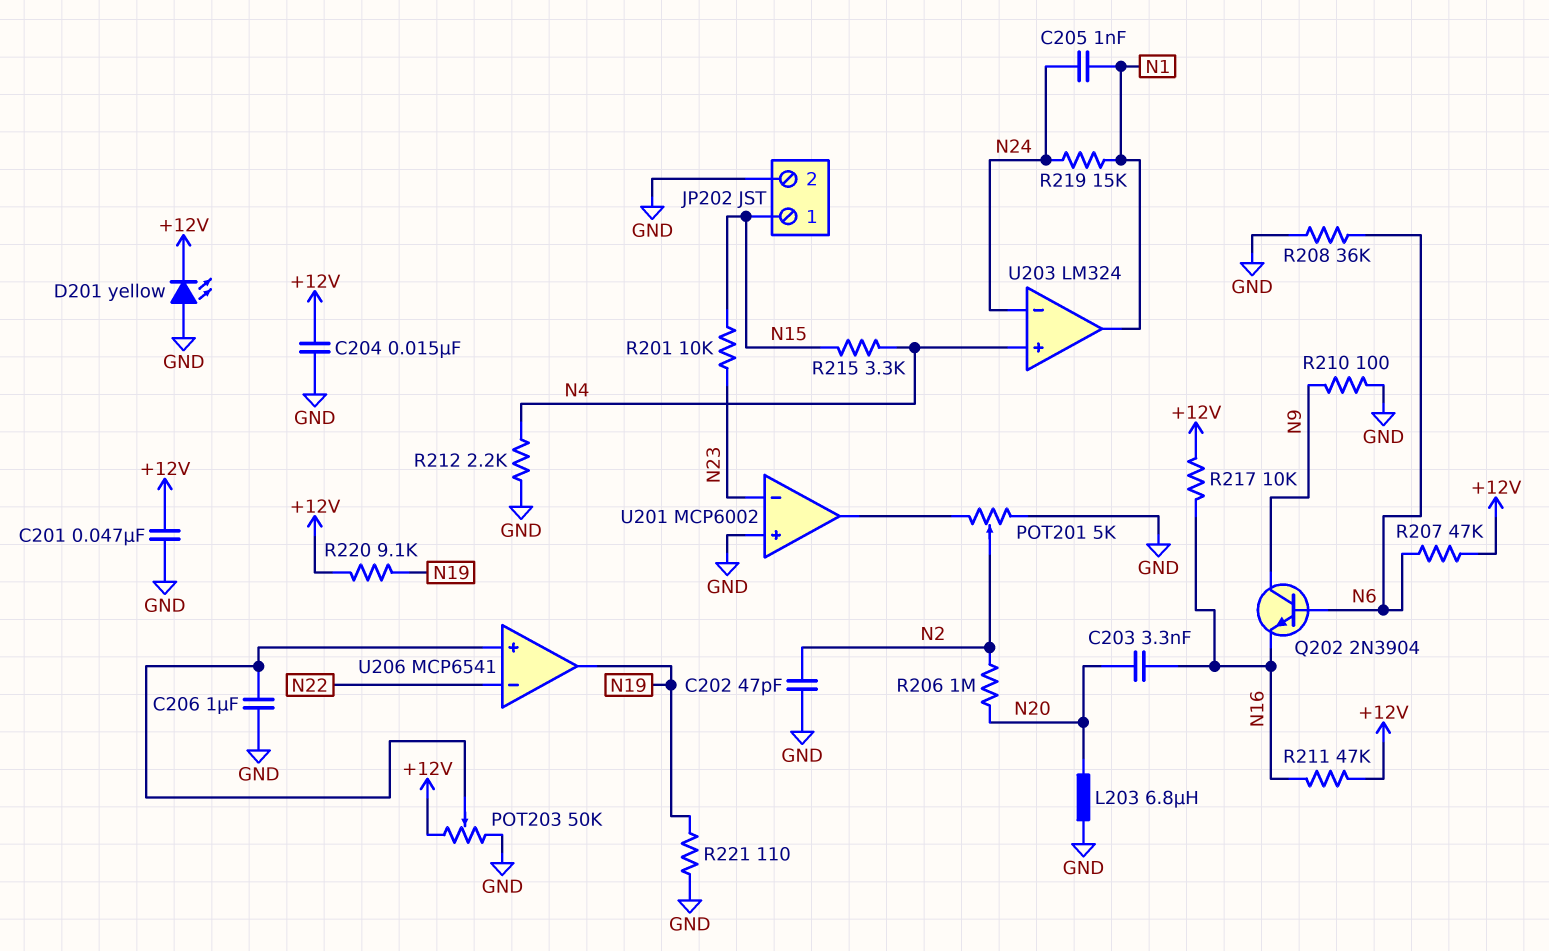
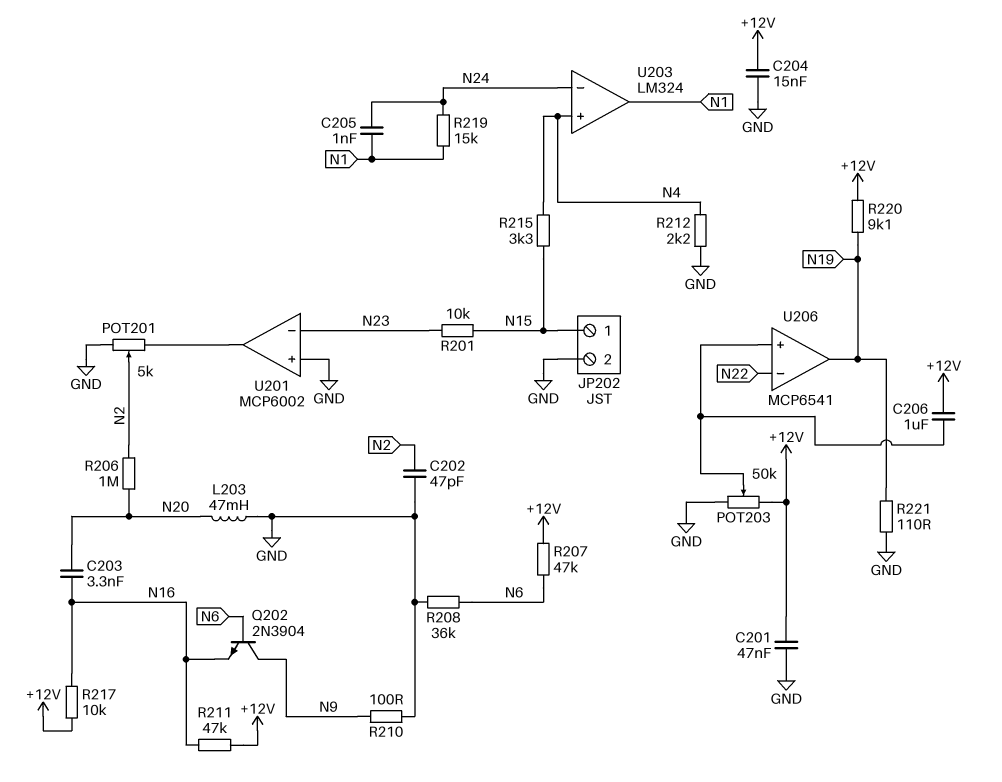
C206: 1uF (GND, U206/in+) -> 1uF (+12V, U206/in+)
D201: LED yellow (A GND, K +12V) -> none
L203: 6.8uH (GND, N20) -> 47mH (GND, N20)

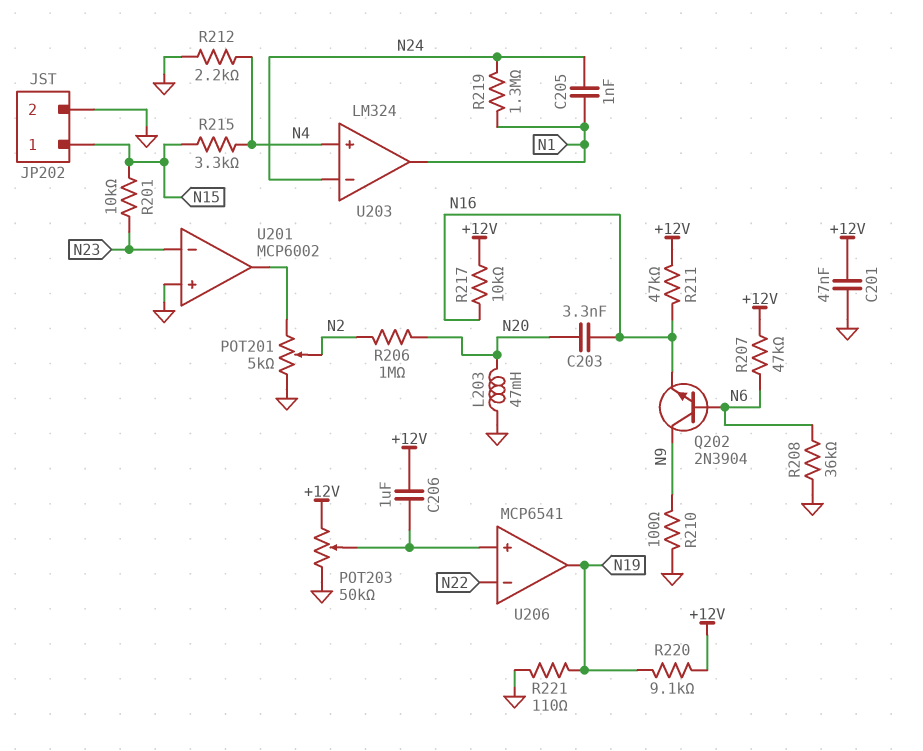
C202: 47pF (GND, N2) -> none
C204: 15nF (+12V, GND) -> none
R219: 15k (N1, N24) -> 1.3M (N1, N24)

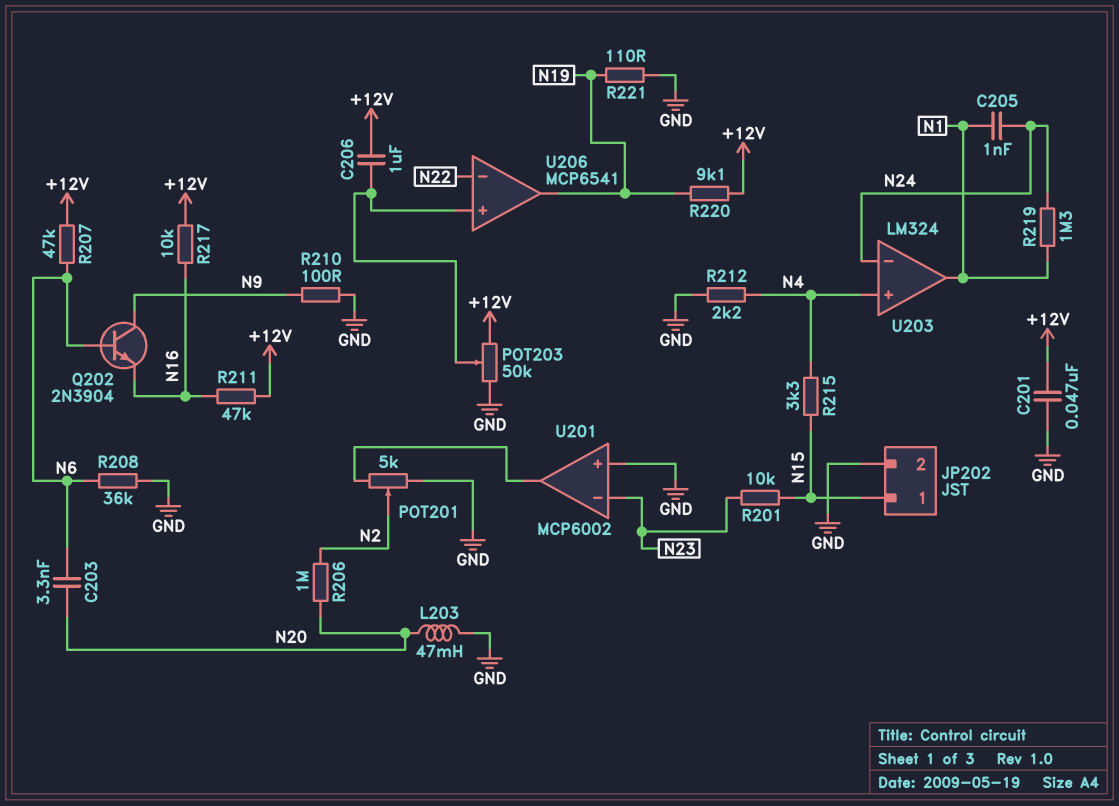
C203: 3.3nF (N16, N20) -> 3.3nF (N6, N20)

